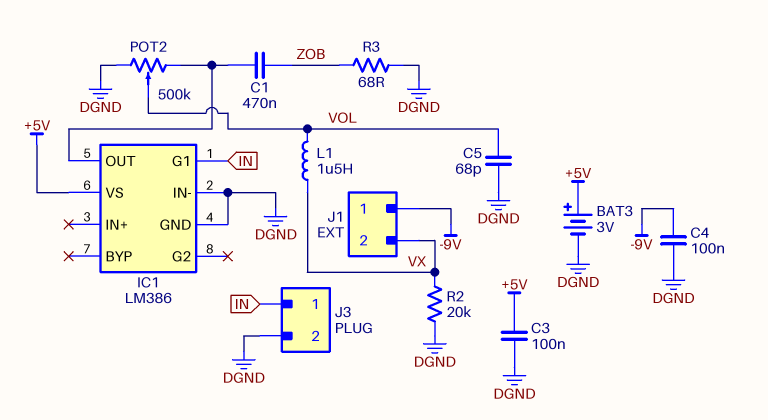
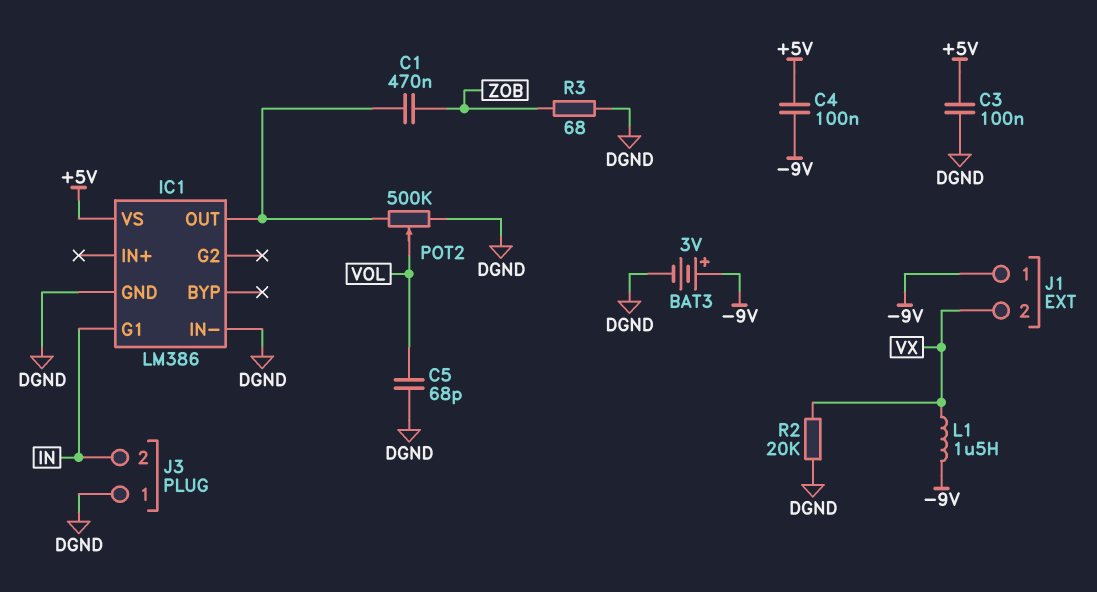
BAT3: 3V (plus +5V, minus DGND) -> 3V (plus -9V, minus DGND)
C4: 100nF (-9V, DGND) -> 100nF (+5V, -9V)
J3 pin 1: IN -> DGND
J3 pin 2: DGND -> IN
L1: 1.5uH (VOL, VX) -> 1.5uH (-9V, VX)

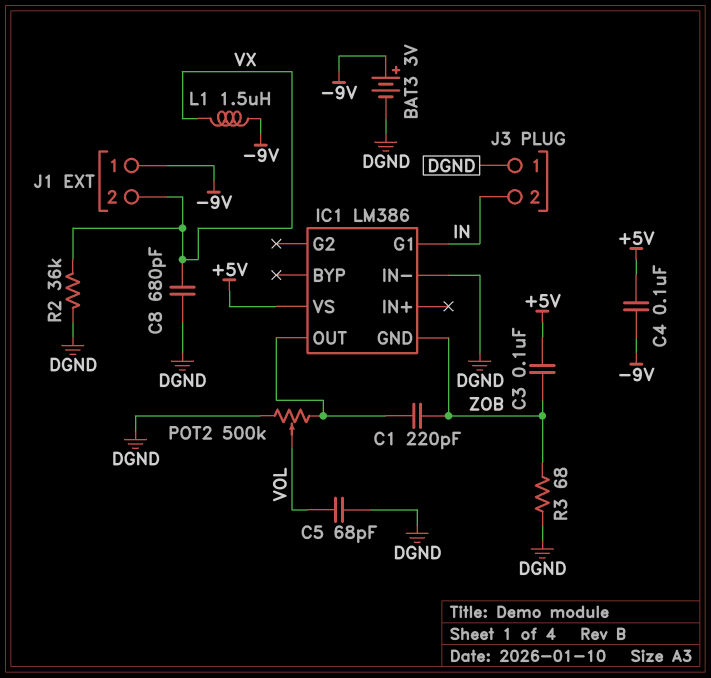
C1: 470nF (IC1/OUT, ZOB) -> 220pF (IC1/OUT, ZOB)
C3: 100nF (+5V, DGND) -> 100nF (+5V, ZOB)
C8: none -> 680pF (DGND, VX)
IC1 pin GND: DGND -> ZOB
R2: 20k (DGND, VX) -> 36k (DGND, VX)

